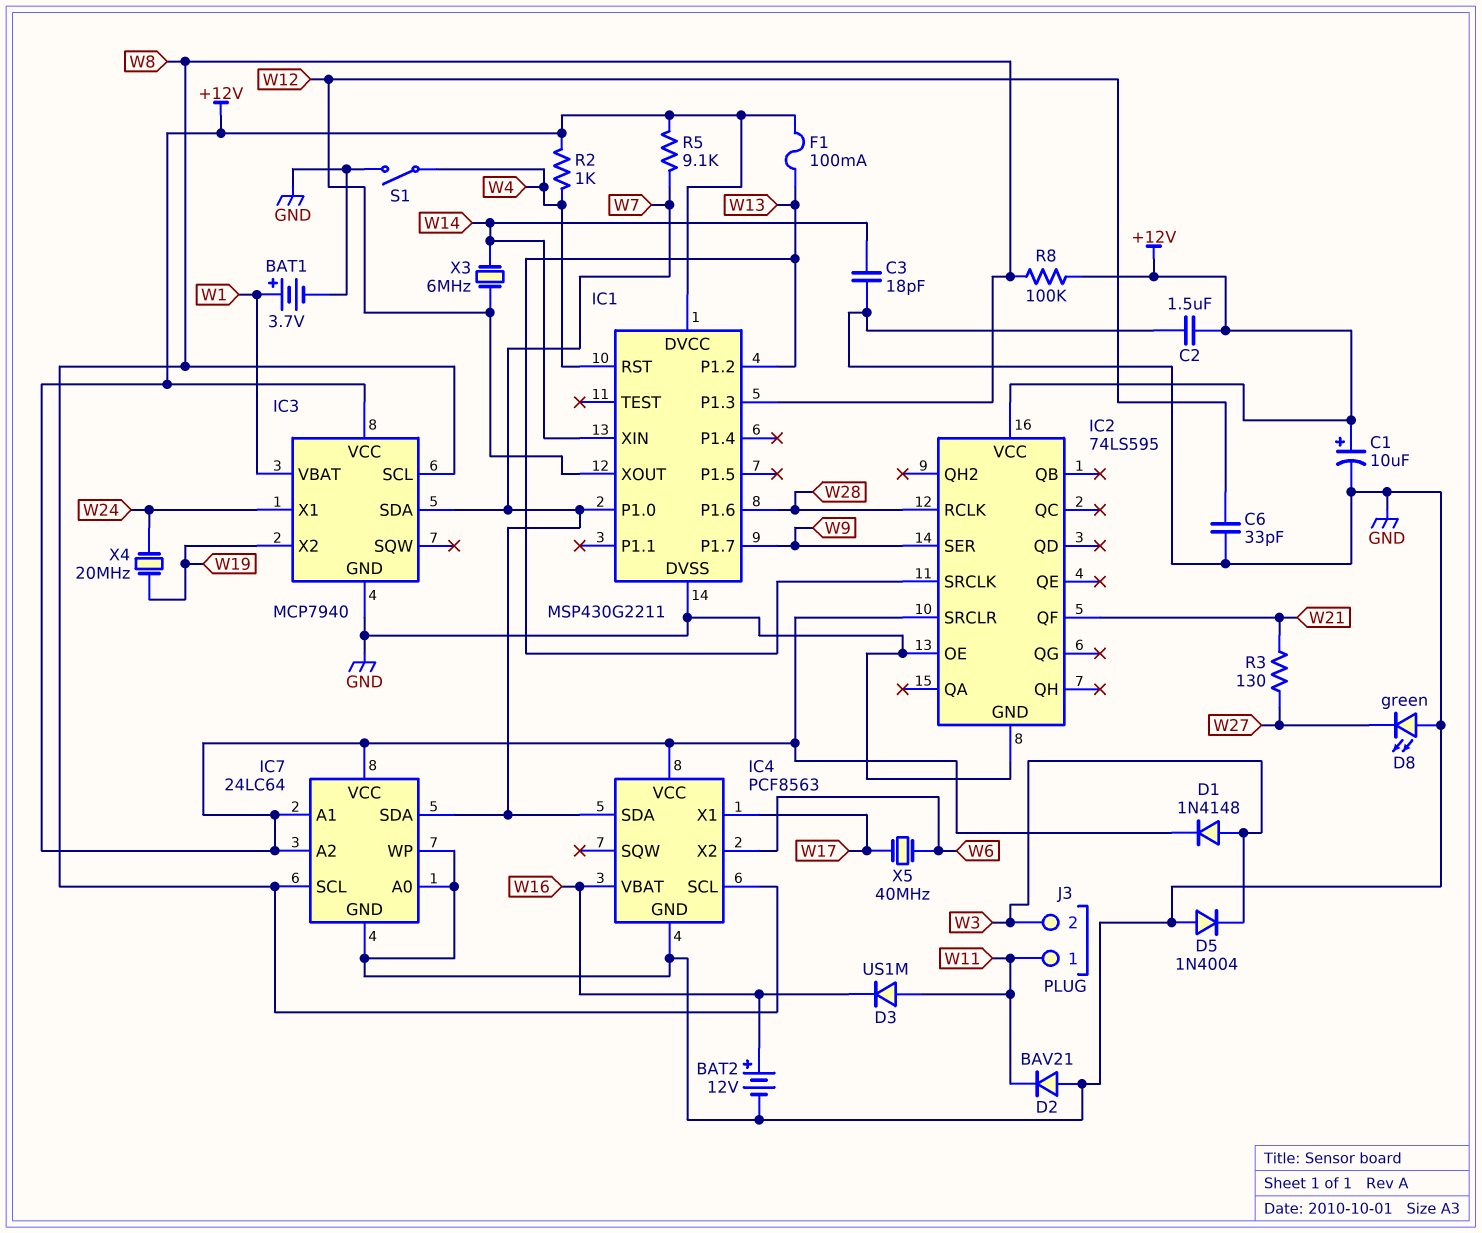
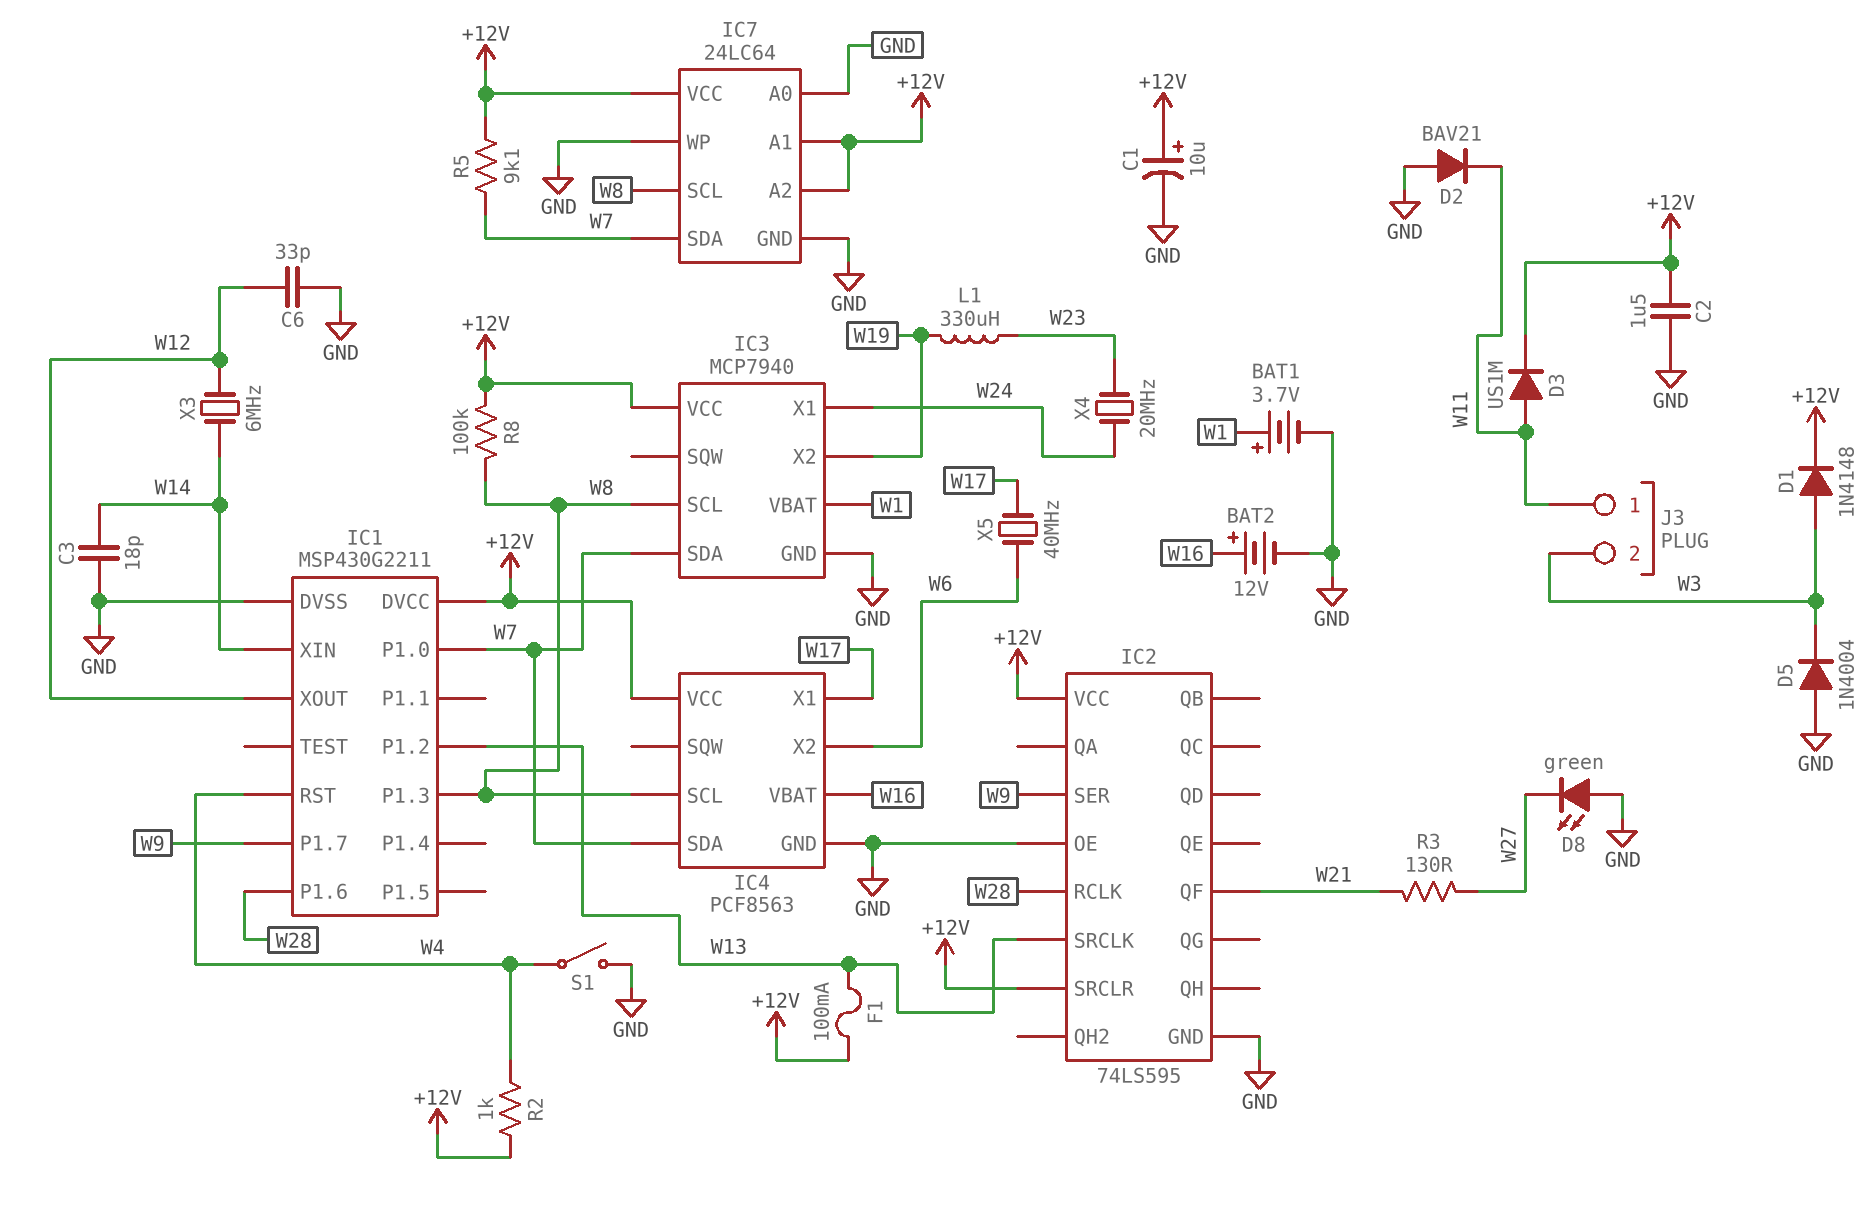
D3: diode US1M (A W11, K W16) -> diode US1M (A W11, K +12V)
L1: none -> 330uH (W19, W23)
X4: 20MHz (W19, W24) -> 20MHz (W23, W24)

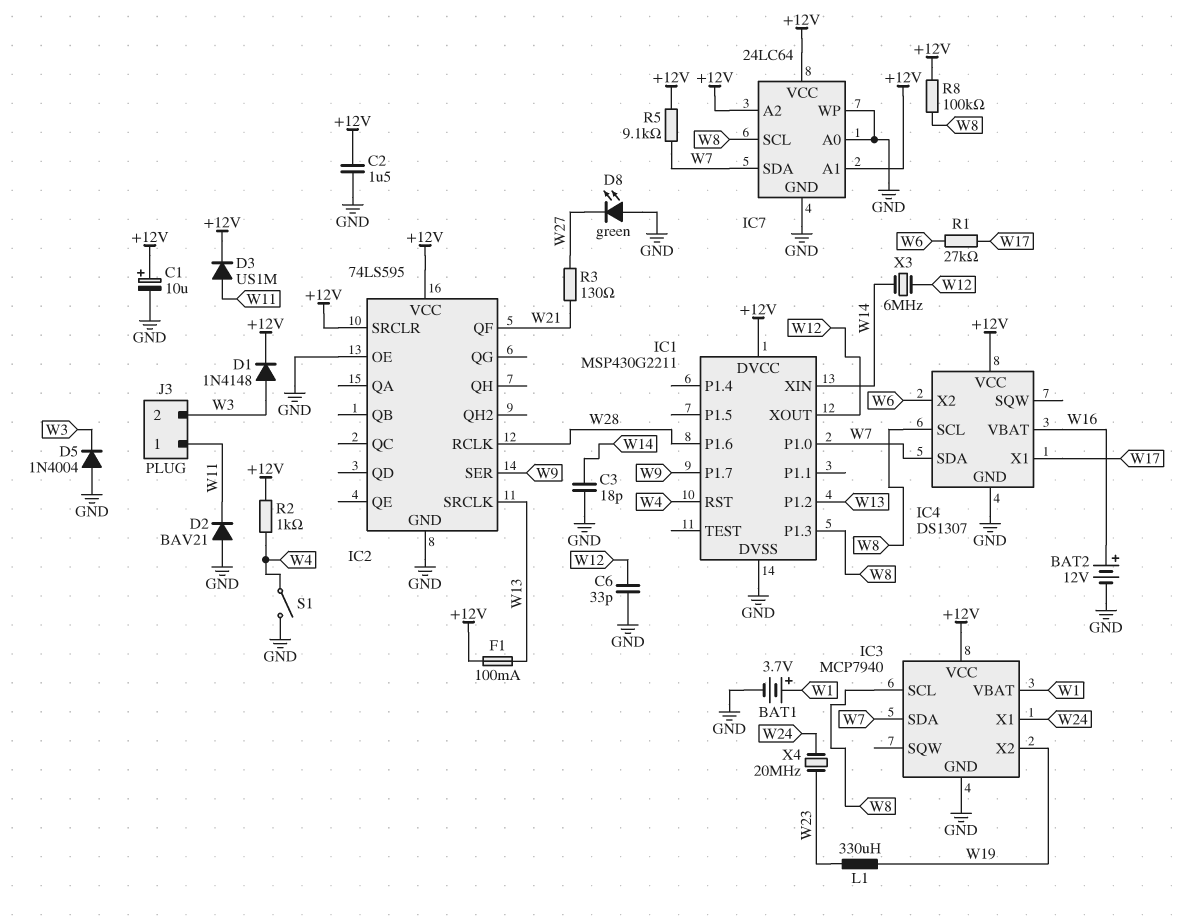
IC4: PCF8563 -> DS1307
R1: none -> 27k (W6, W17)
X5: 40MHz (W6, W17) -> none

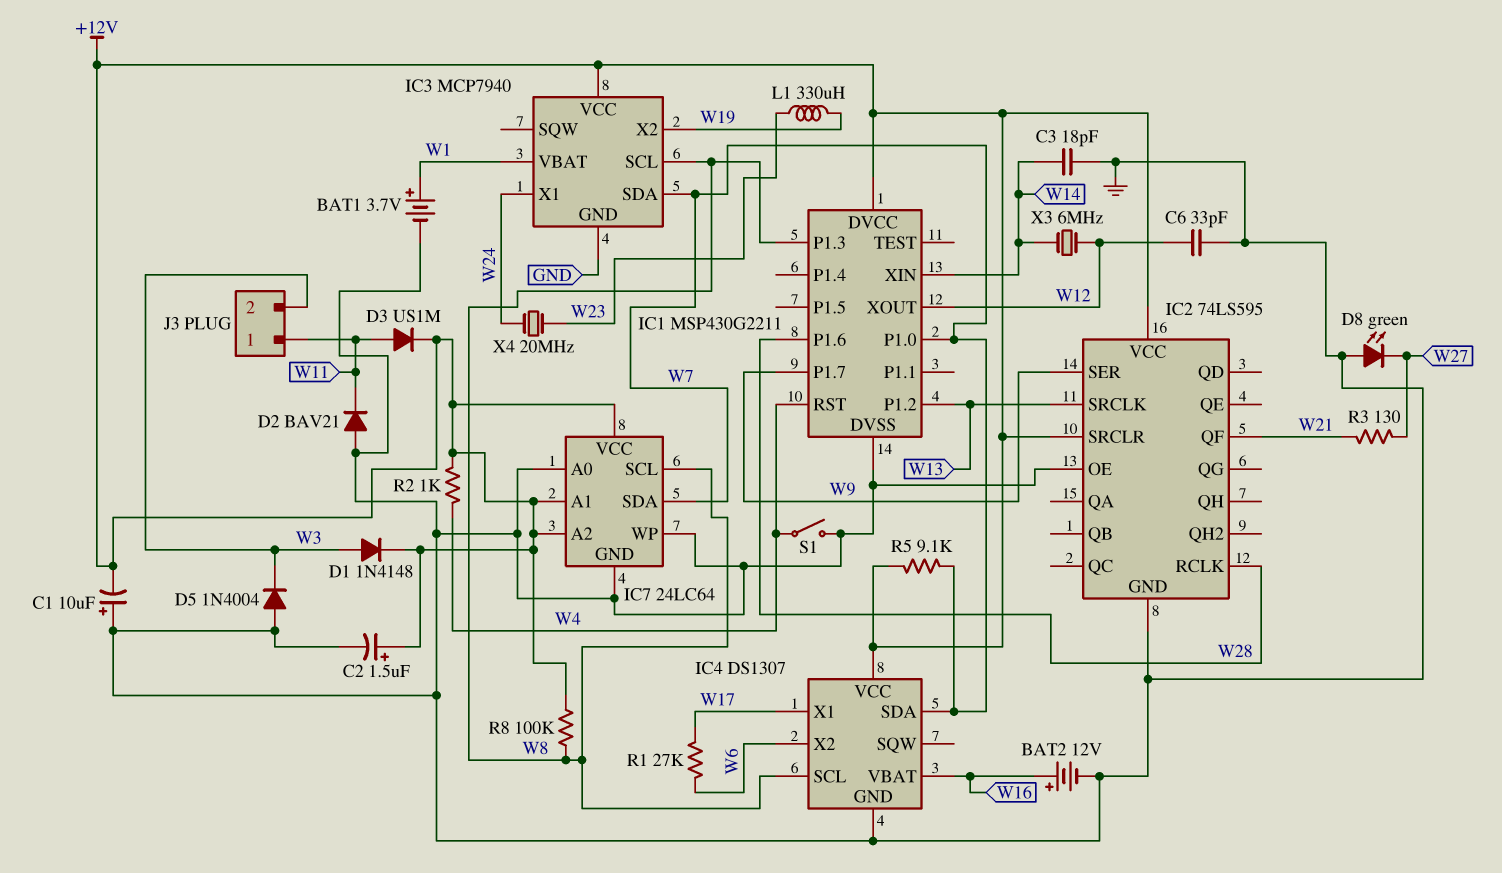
C1: 10uF (plus +12V, minus GND) -> 10uF (plus GND, minus +12V)
C2: 1.5uF (+12V, GND) -> 1.5uF (plus +12V, minus GND)
F1: 100mA (+12V, W13) -> none

